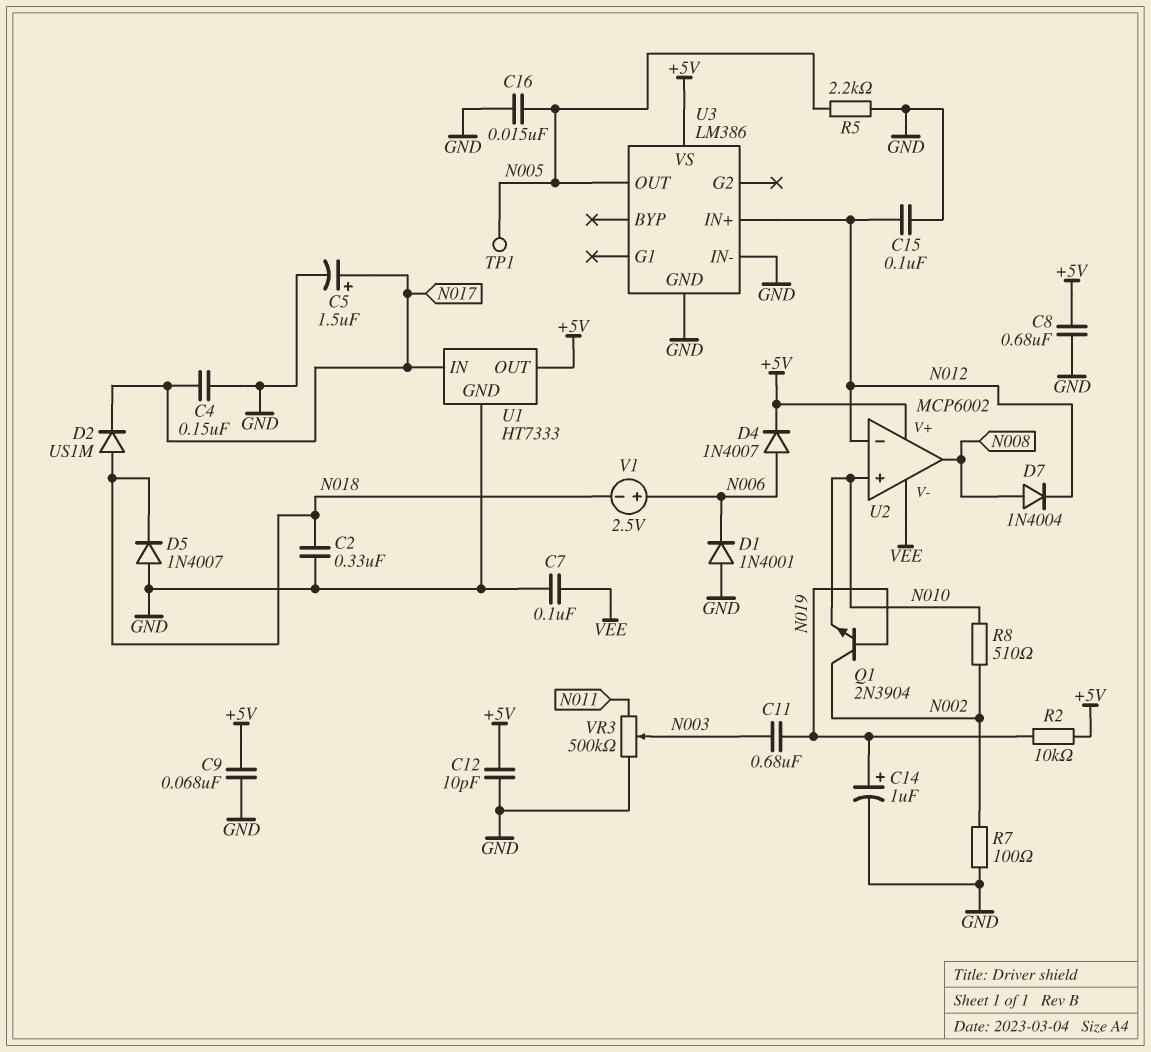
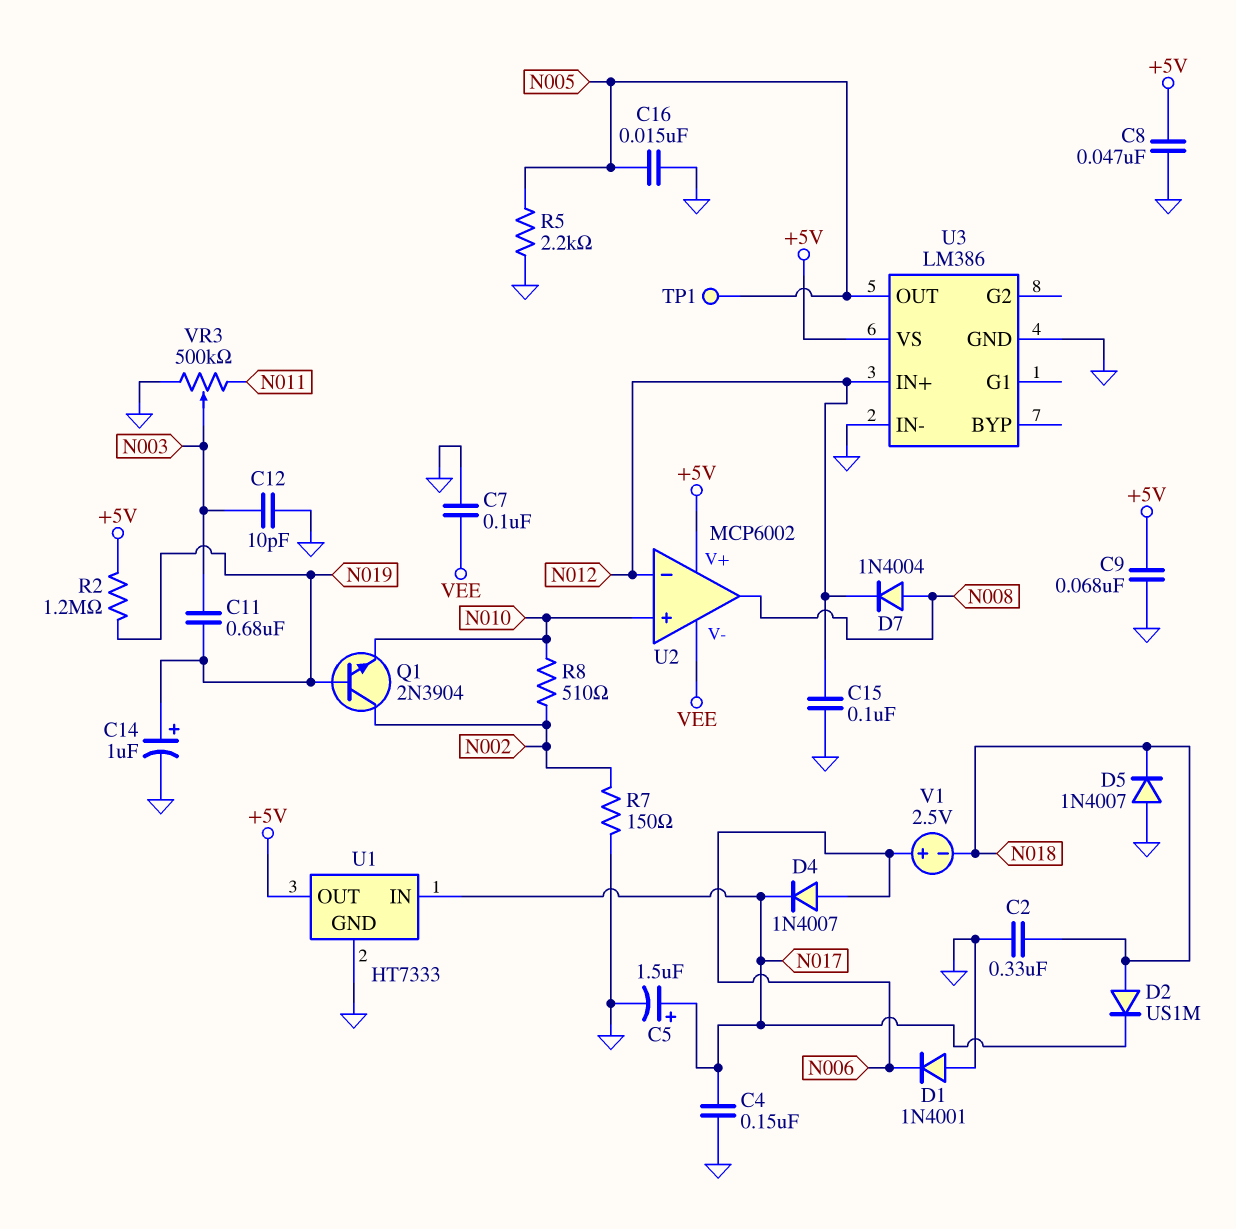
C8: 680nF (+5V, GND) -> 47nF (+5V, GND)
C12: 10pF (+5V, GND) -> 10pF (GND, N003)
D4: diode 1N4007 (A N006, K +5V) -> diode 1N4007 (A N006, K N017)
R2: 10k (+5V, N019) -> 1.2M (+5V, N019)
R7: 100 (GND, N002) -> 150 (GND, N002)

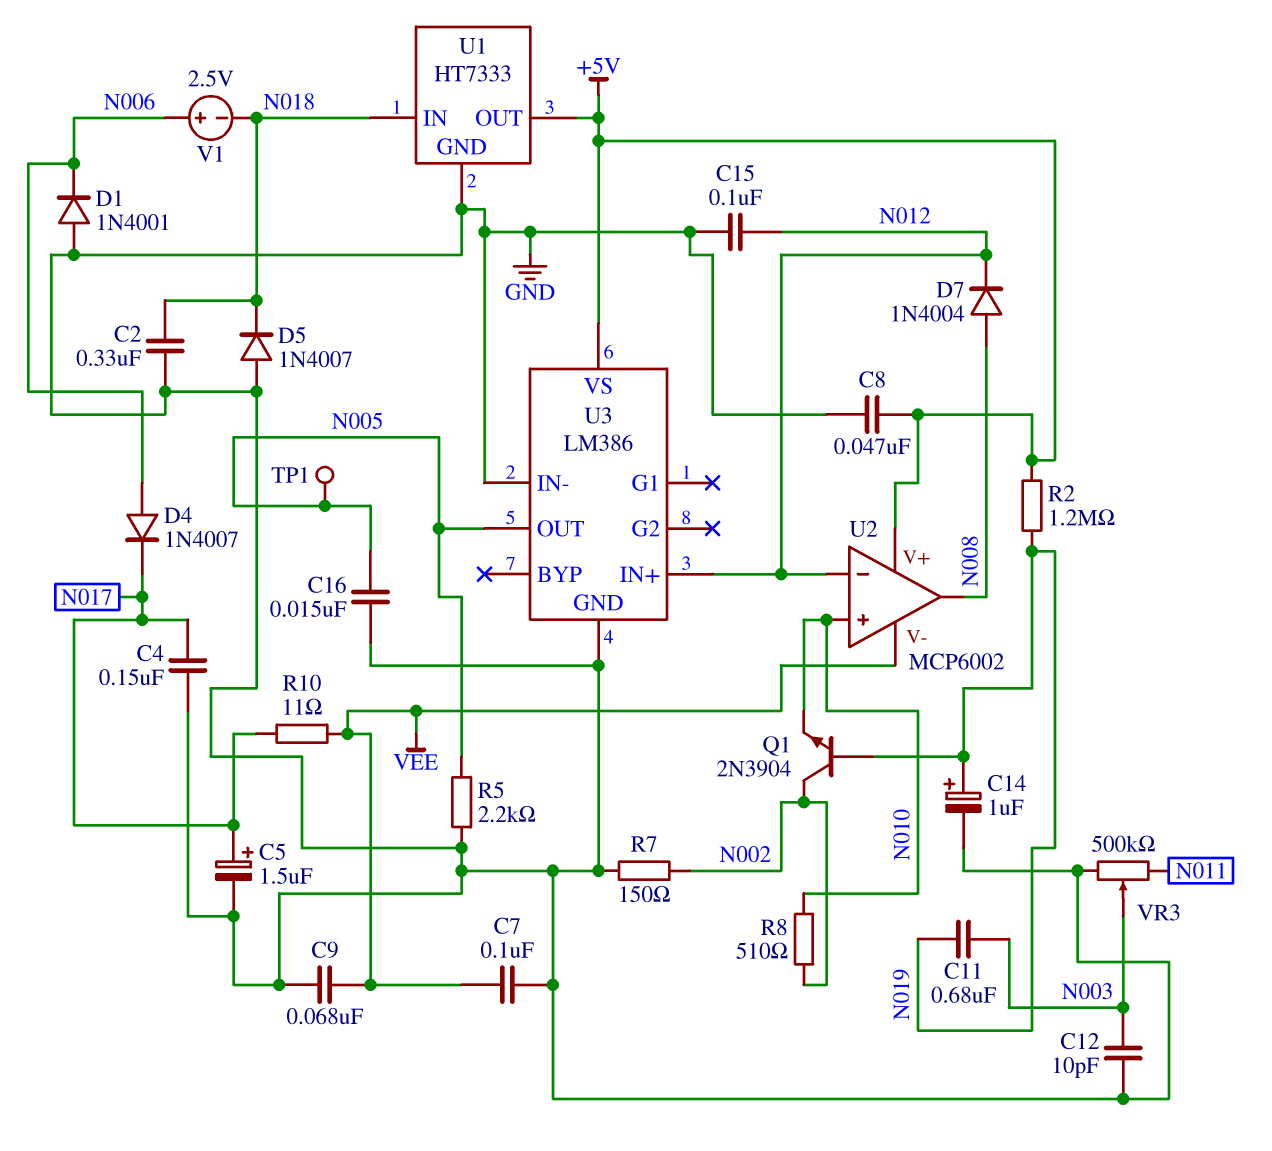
C9: 68nF (+5V, GND) -> 68nF (GND, VEE)
D2: diode US1M (A N018, K N017) -> none
R10: none -> 11 (N017, VEE)
U1 pin IN: N017 -> N018

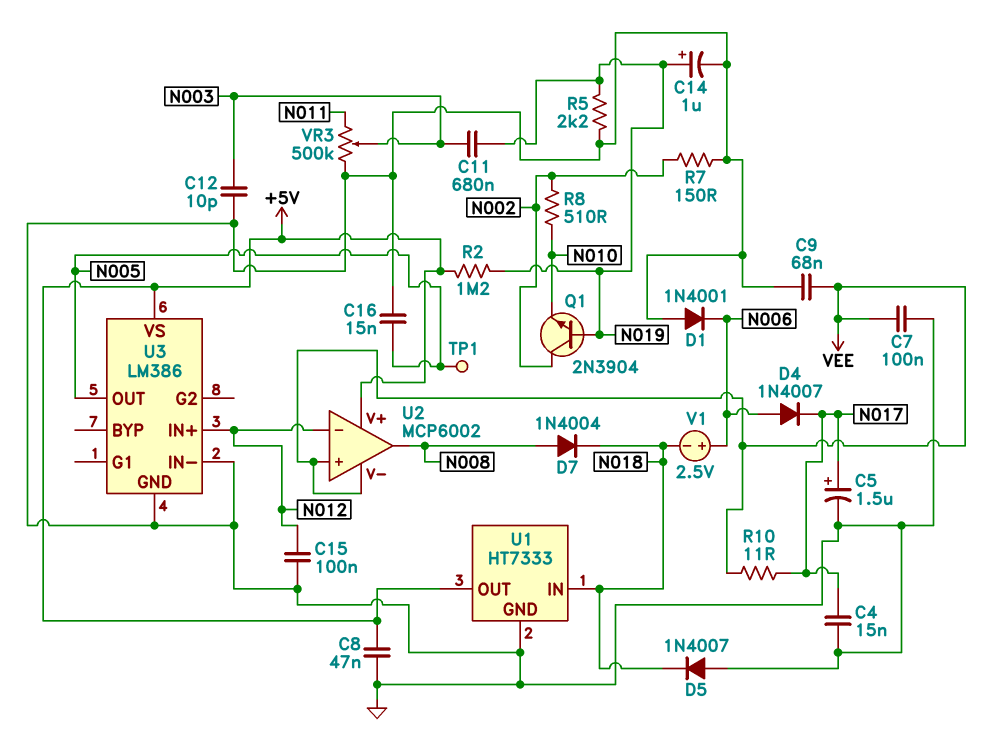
C2: 330nF (GND, N018) -> none
C4: 150nF (GND, N017) -> 15nF (GND, N017)
D7: diode 1N4004 (A N008, K N012) -> diode 1N4004 (A N008, K N018)
R5: 2.2k (GND, N005) -> 2.2k (GND, N019)
U2 pin in+: N010 -> VEE

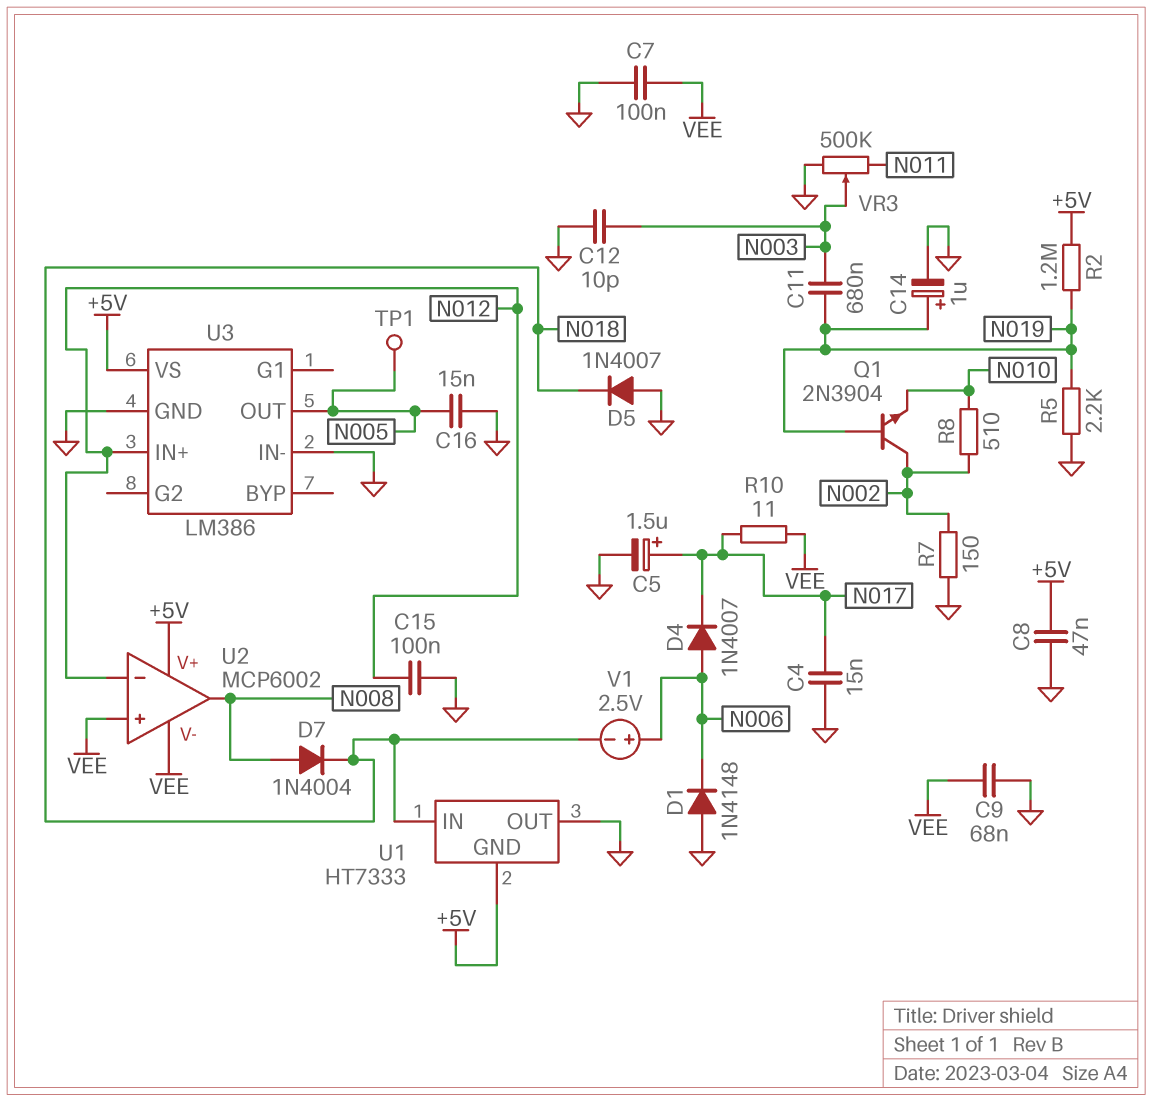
D1: diode 1N4001 (A GND, K N006) -> diode 1N4148 (A GND, K N006)
U1 pin GND: GND -> +5V
U1 pin OUT: +5V -> GND

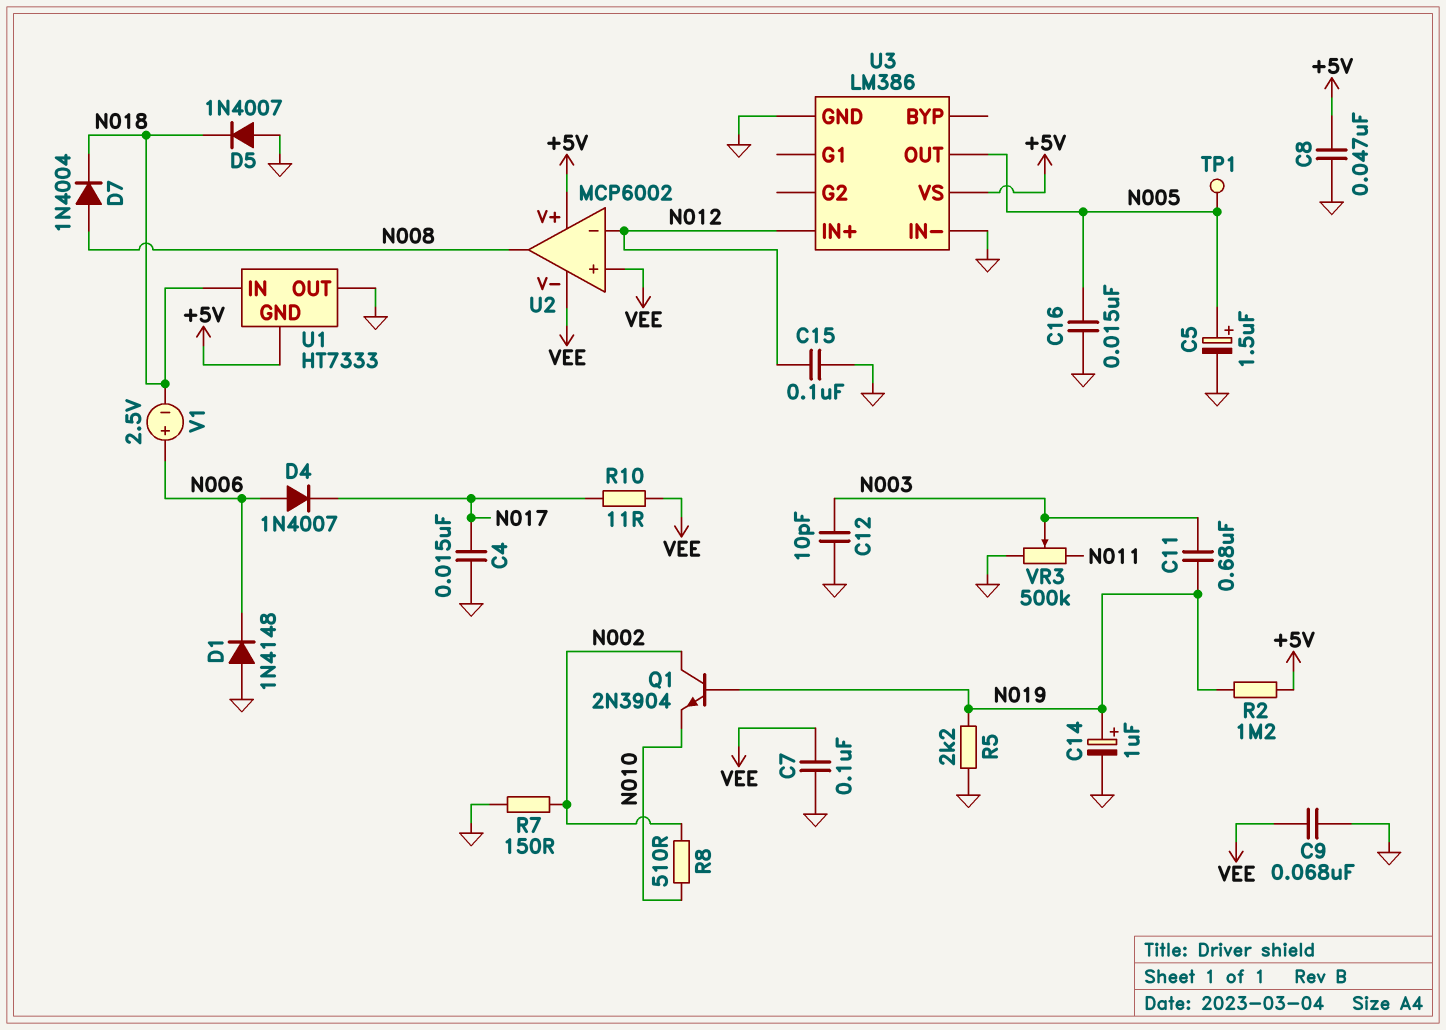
C5: 1.5uF (plus N017, minus GND) -> 1.5uF (plus N005, minus GND)

